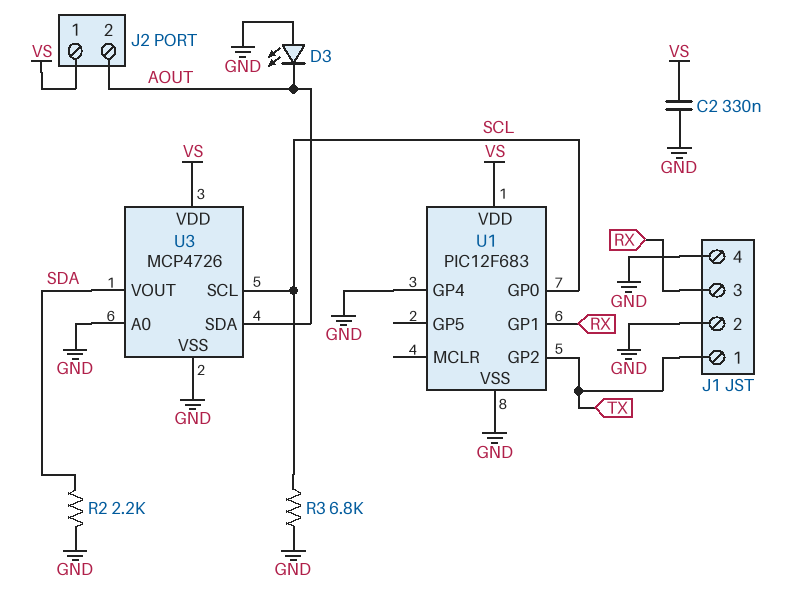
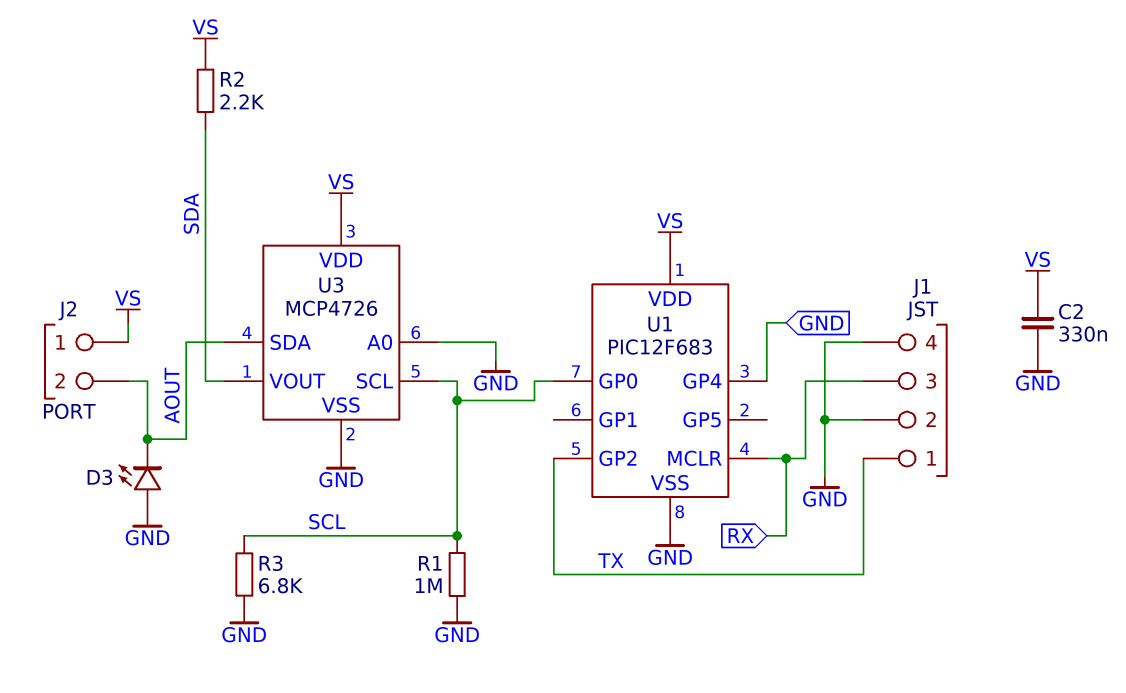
R1: none -> 1M (GND, SCL)
R2: 2.2k (GND, SDA) -> 2.2k (SDA, VS)
U1 pin GP1: RX -> none
U1 pin MCLR: none -> RX

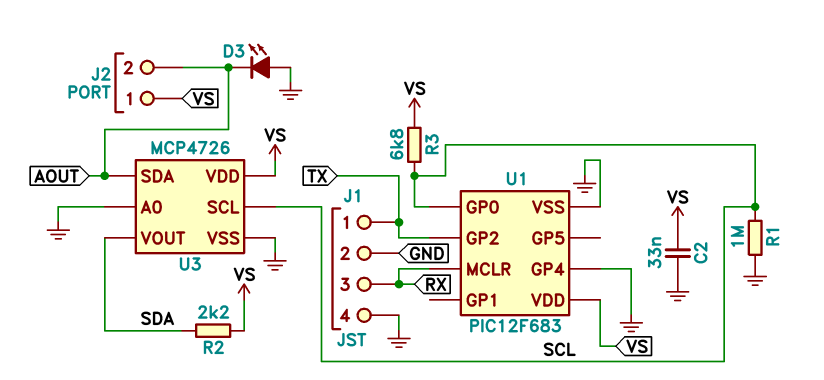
C2: 330nF (GND, VS) -> 33nF (GND, VS)
R3: 6.8k (GND, SCL) -> 6.8k (SCL, VS)

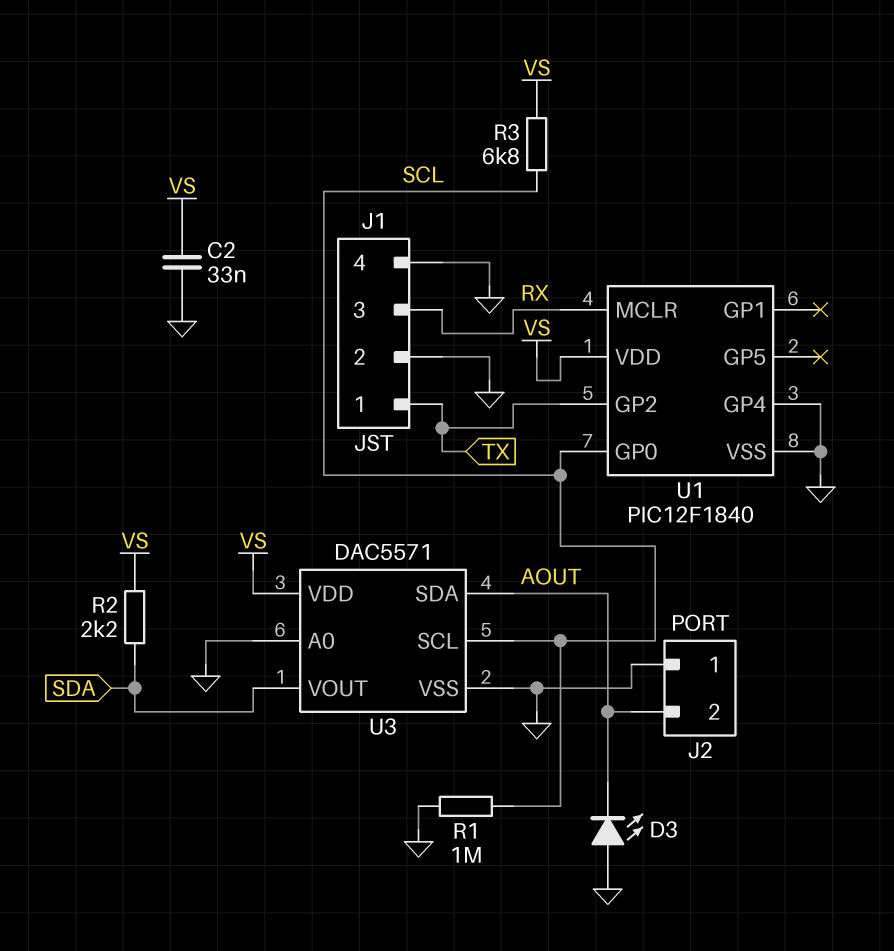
J2 pin 1: VS -> GND
U1: PIC12F683 -> PIC12F1840
U3: MCP4726 -> DAC5571

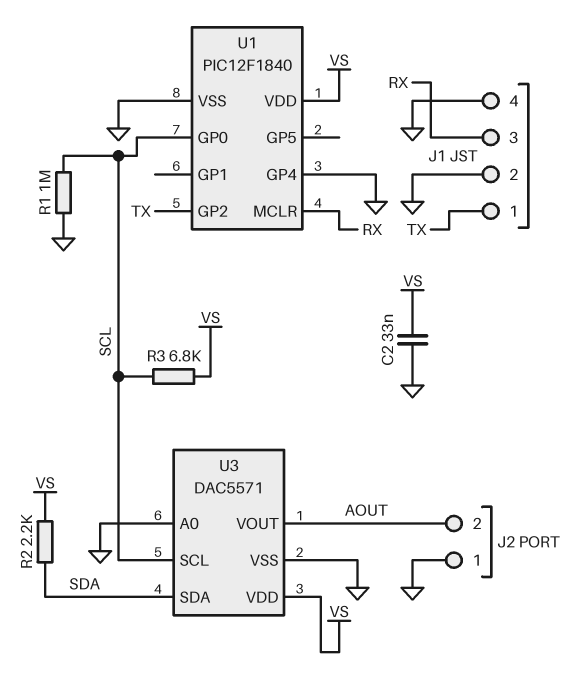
D3: LED (A GND, K AOUT) -> none
U3 pin SDA: AOUT -> SDA
U3 pin VOUT: SDA -> AOUT

